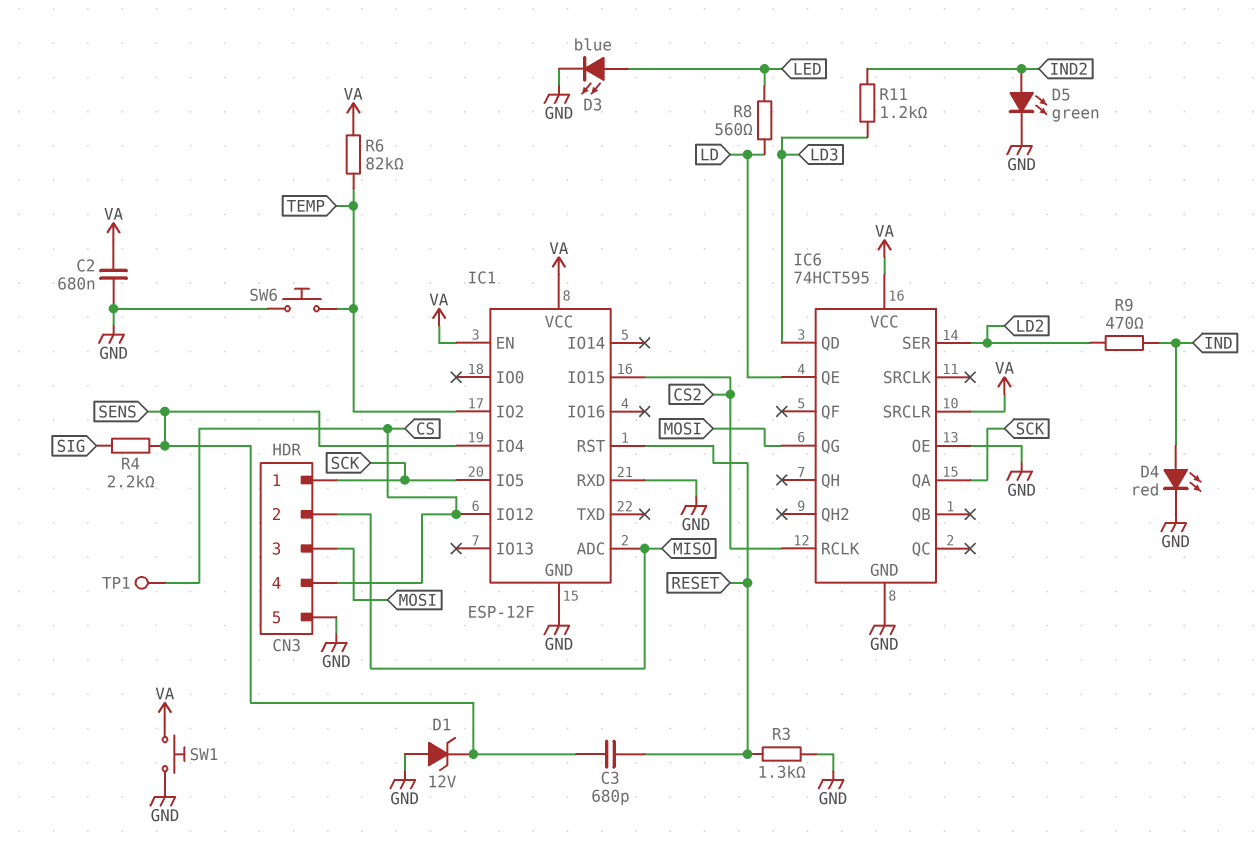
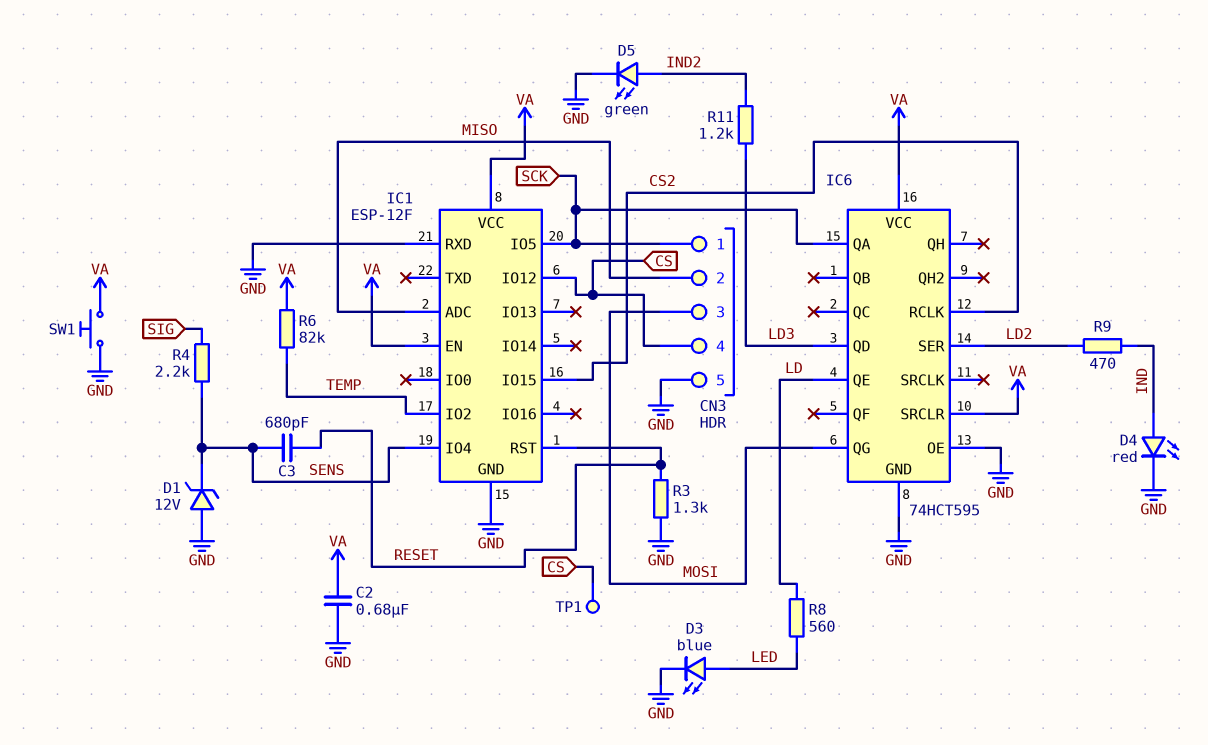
SW6: button (GND, TEMP) -> none

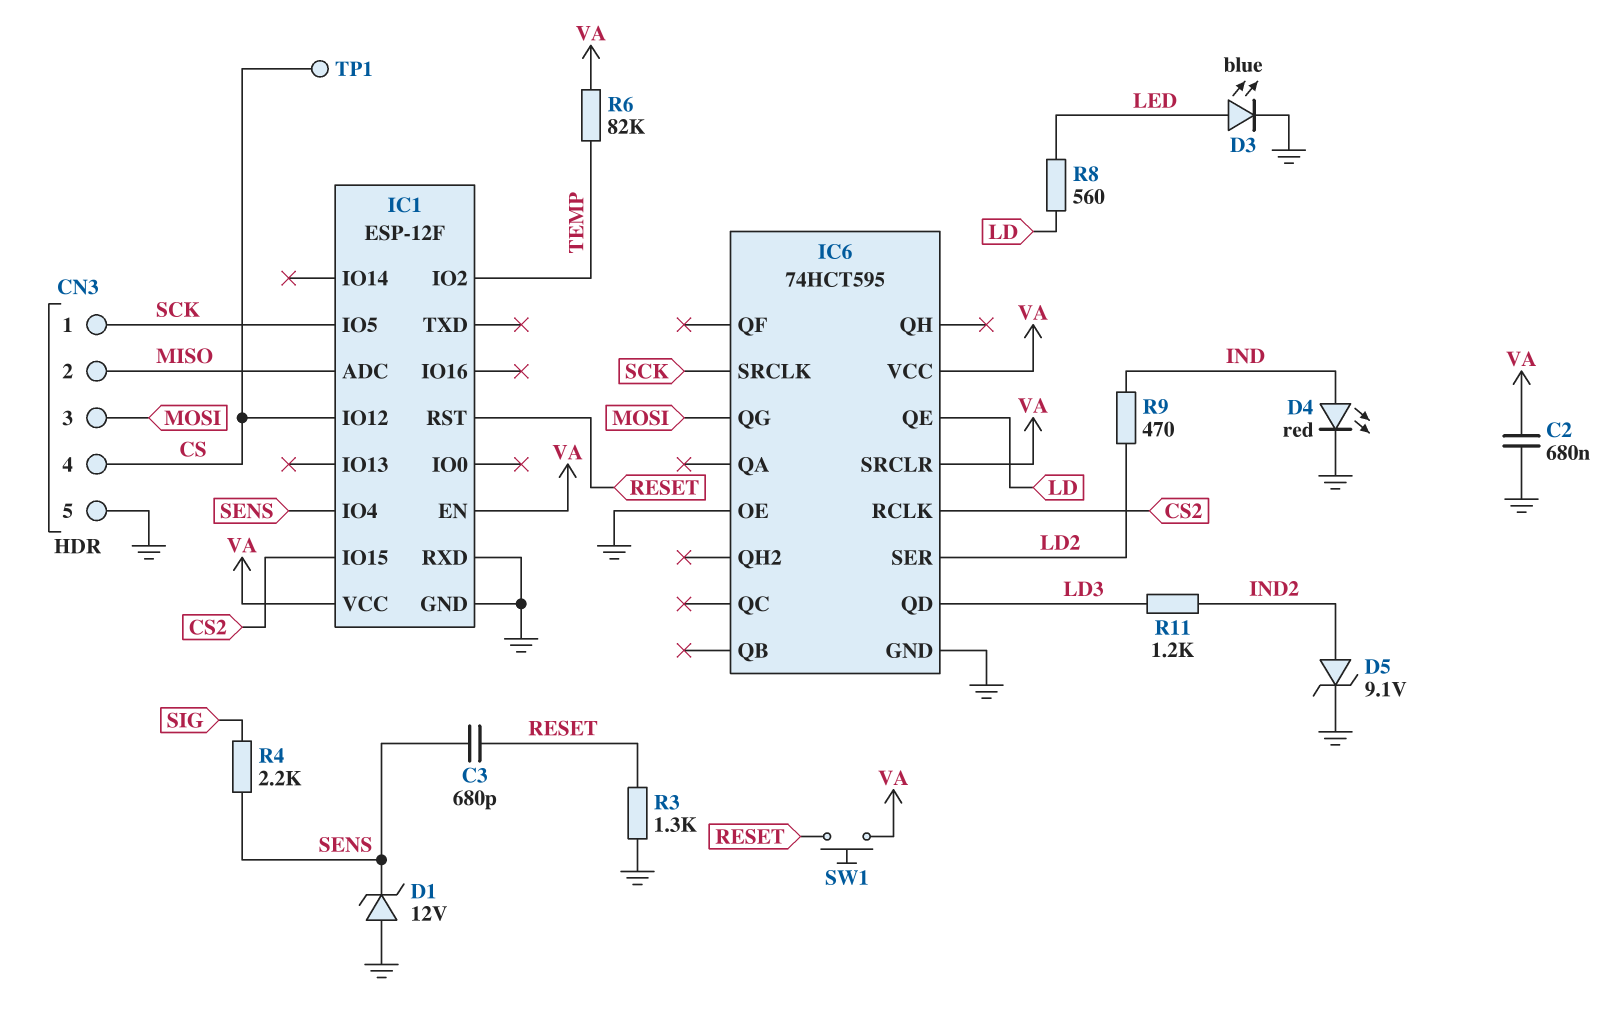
D5: LED green (A IND2, K GND) -> zener 9.1V (A IND2, K GND)
IC6 pin QA: SCK -> none
IC6 pin SRCLK: none -> SCK
SW1: button (GND, VA) -> button (RESET, VA)

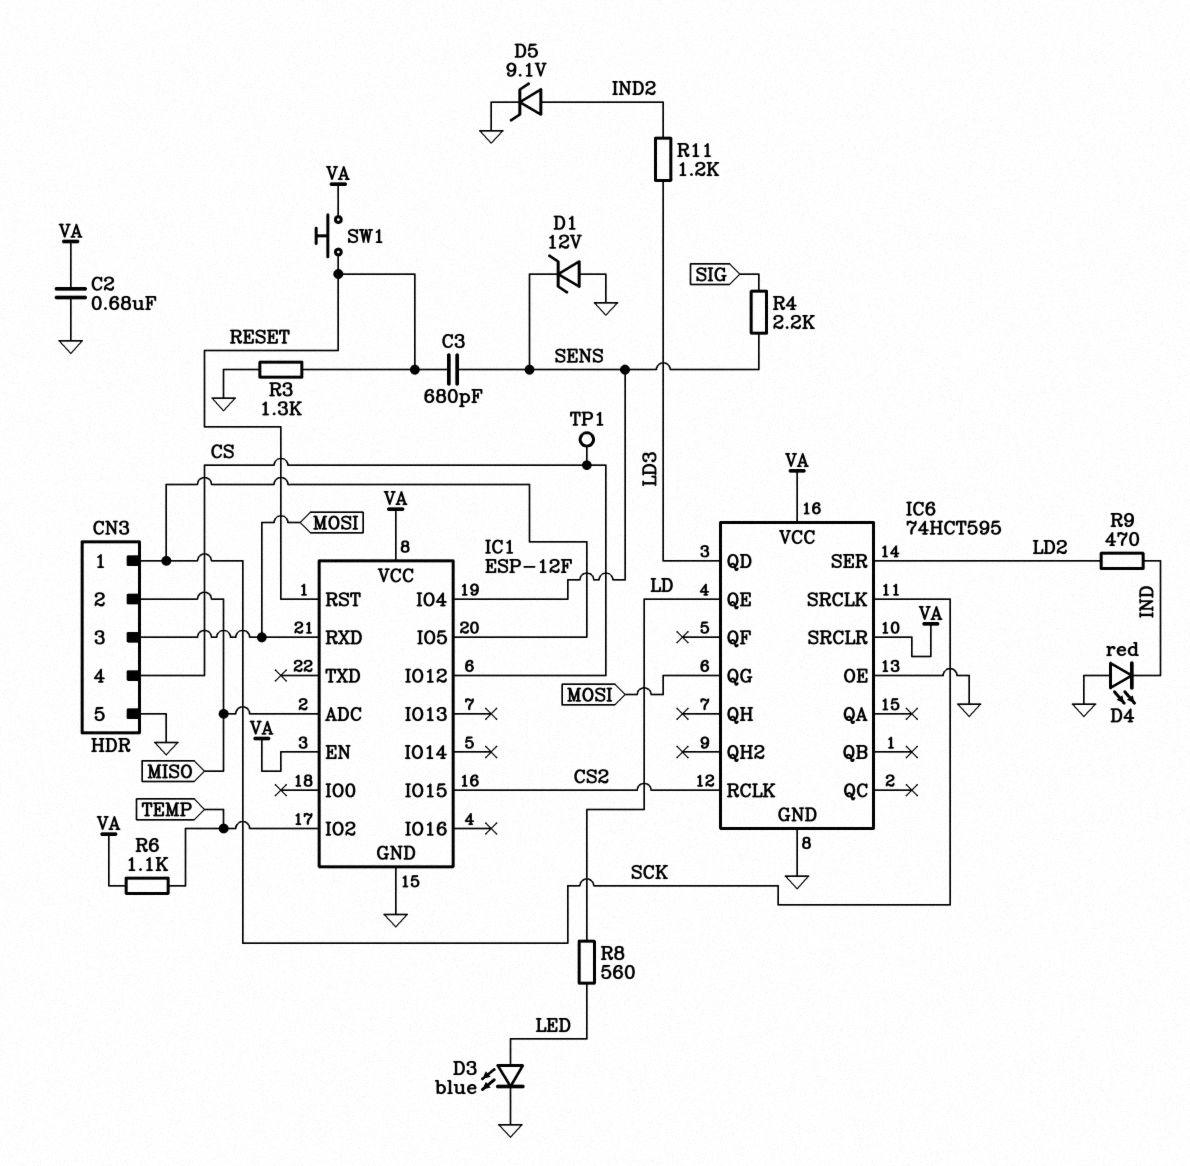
D4: LED red (A IND, K GND) -> LED red (A GND, K IND)
IC1 pin RXD: GND -> MOSI
R6: 82k (TEMP, VA) -> 1.1k (TEMP, VA)

